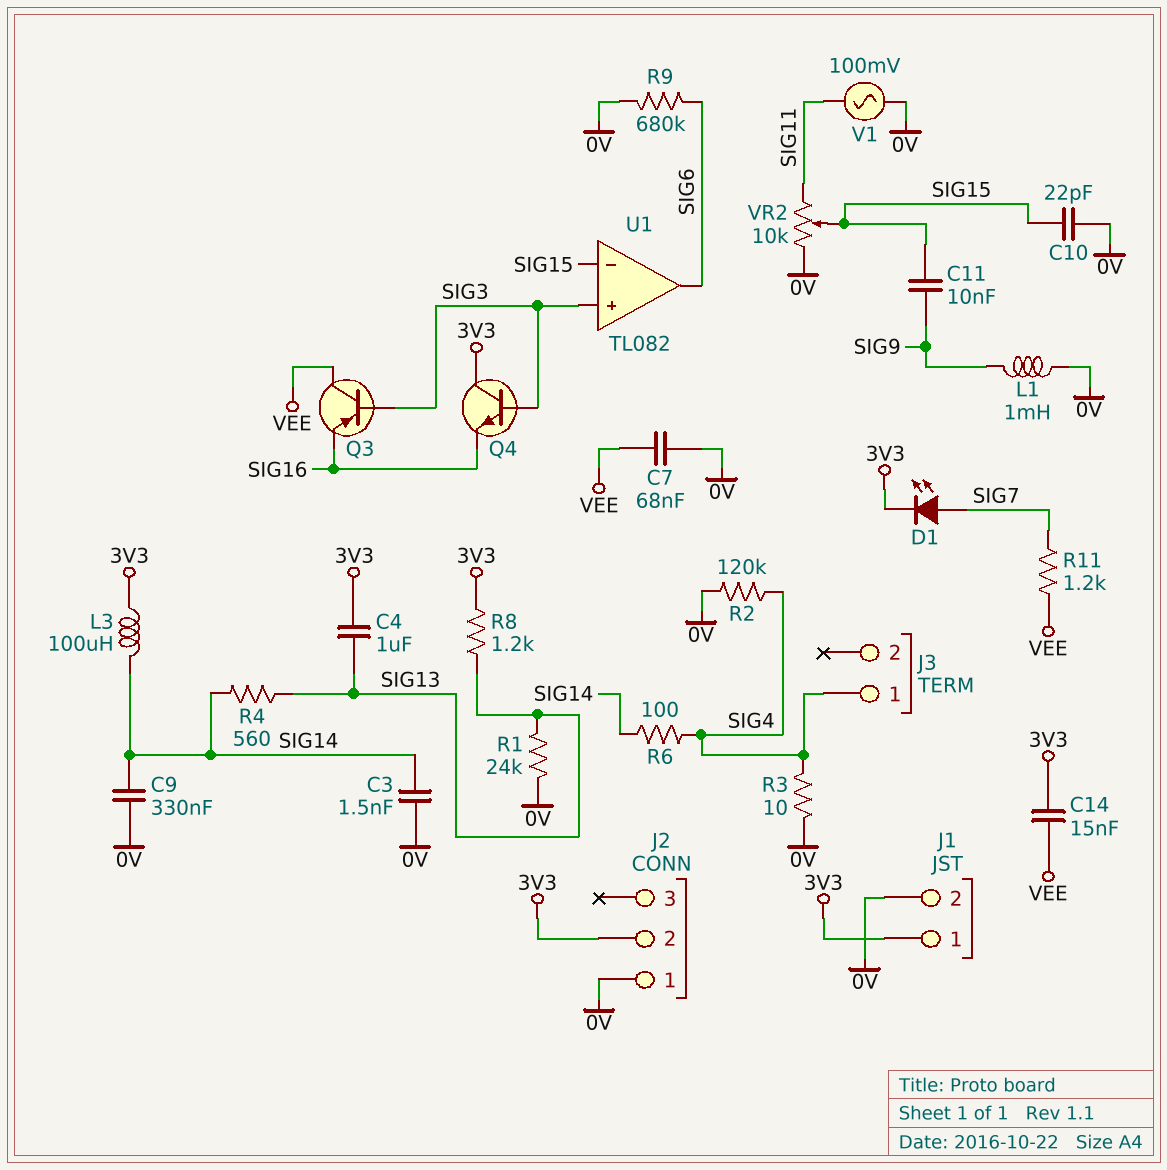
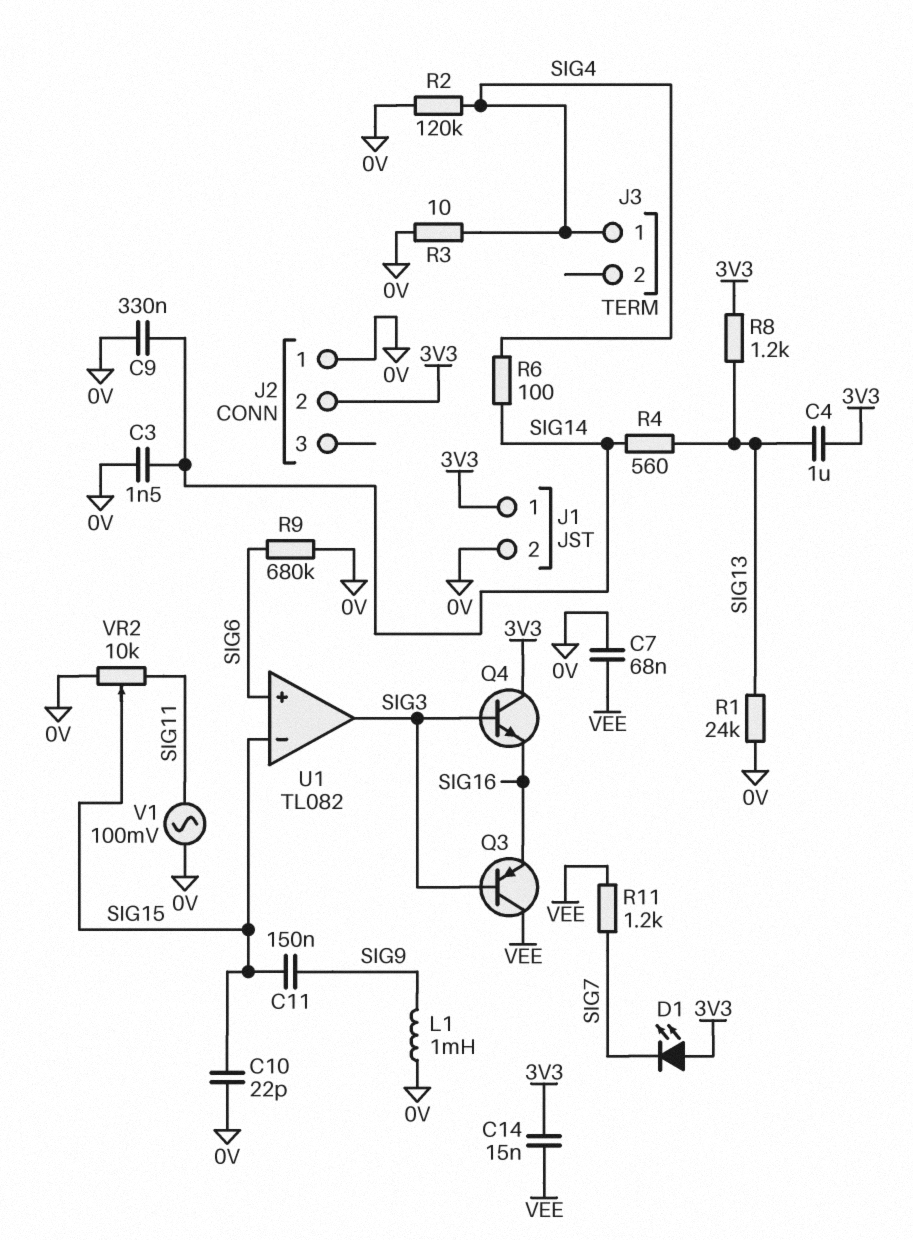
C11: 10nF (SIG9, SIG15) -> 150nF (SIG9, SIG15)
D1: LED (A SIG7, K 3V3) -> LED (A 3V3, K SIG7)
L3: 100uH (3V3, SIG14) -> none
U1 pin in+: SIG3 -> SIG6
U1 pin out: SIG6 -> SIG3

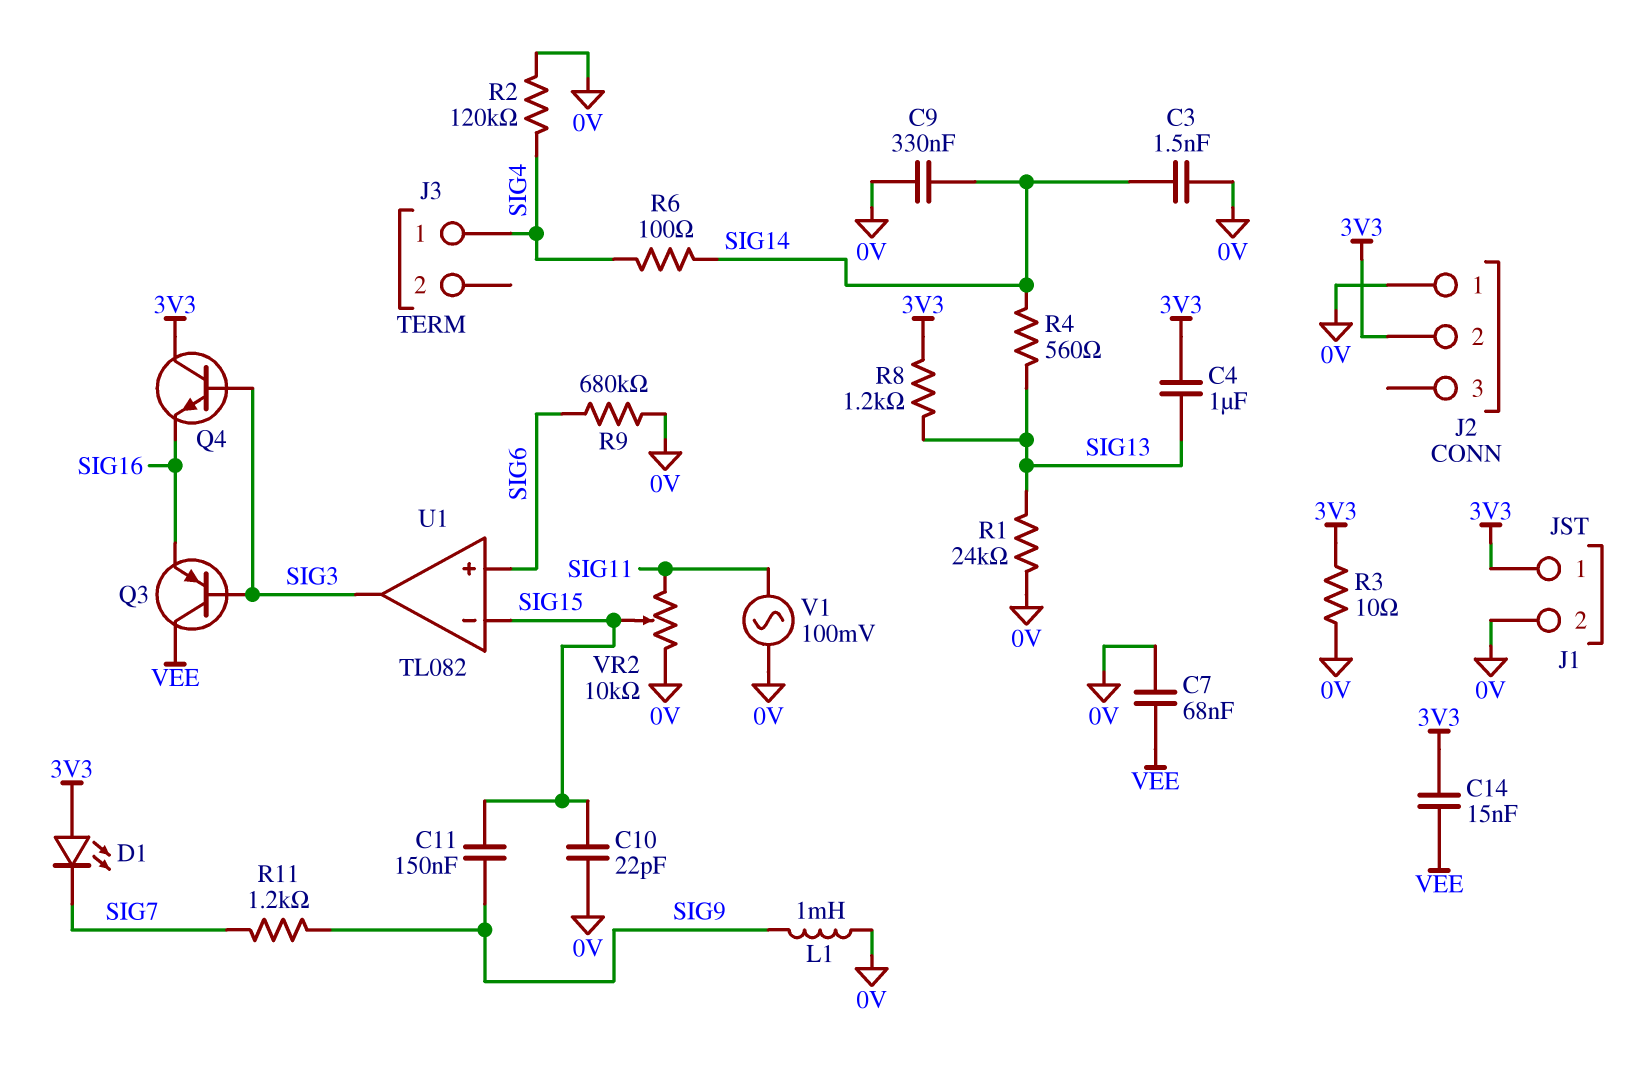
R3: 10 (0V, SIG4) -> 10 (0V, 3V3)
R11: 1.2k (SIG7, VEE) -> 1.2k (SIG7, SIG9)

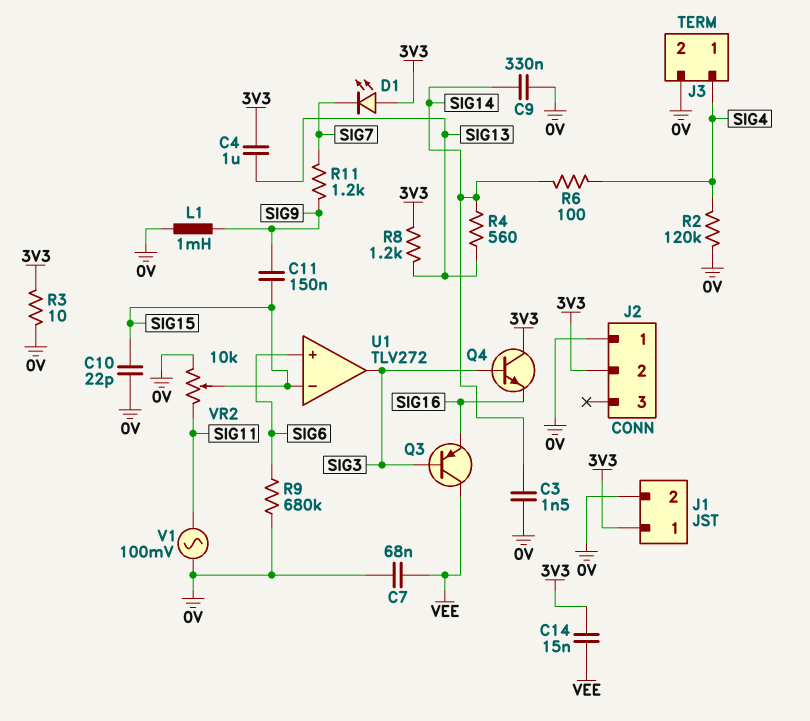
J3 pin 2: none -> 0V
R1: 24k (0V, SIG13) -> none
U1: TL082 -> TLV272

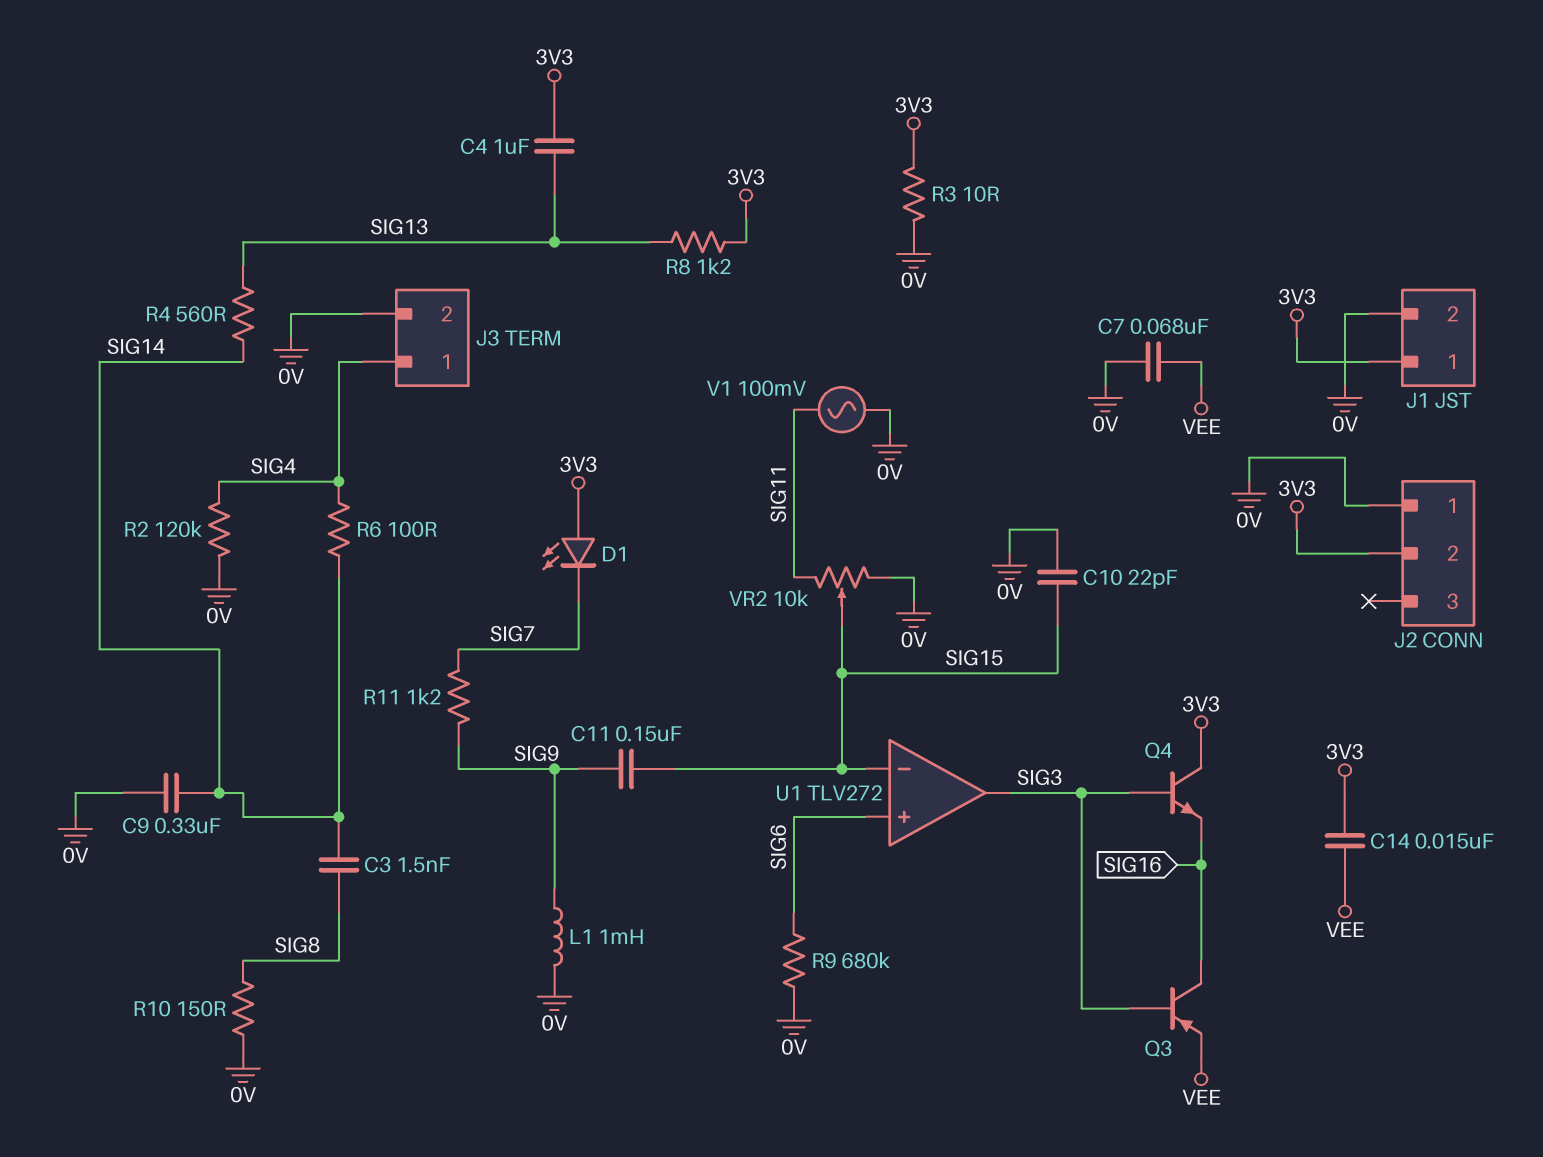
C3: 1.5nF (0V, SIG14) -> 1.5nF (SIG8, SIG14)
Q3: PNP (B SIG3, C VEE, E SIG16) -> PNP (B SIG3, C SIG16, E VEE)
R10: none -> 150 (0V, SIG8)

